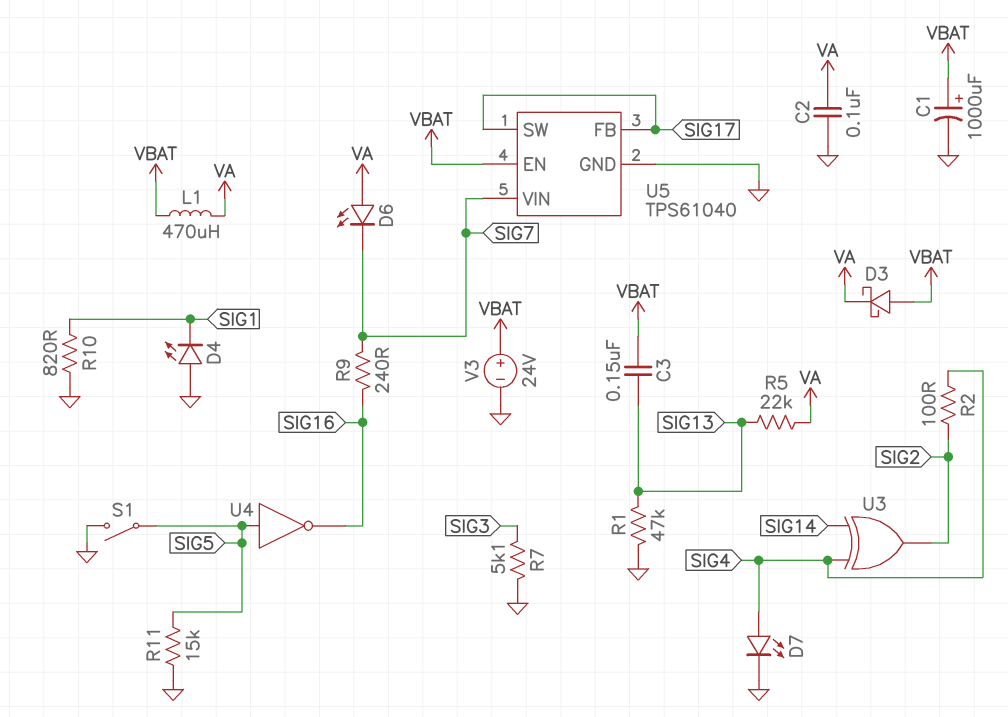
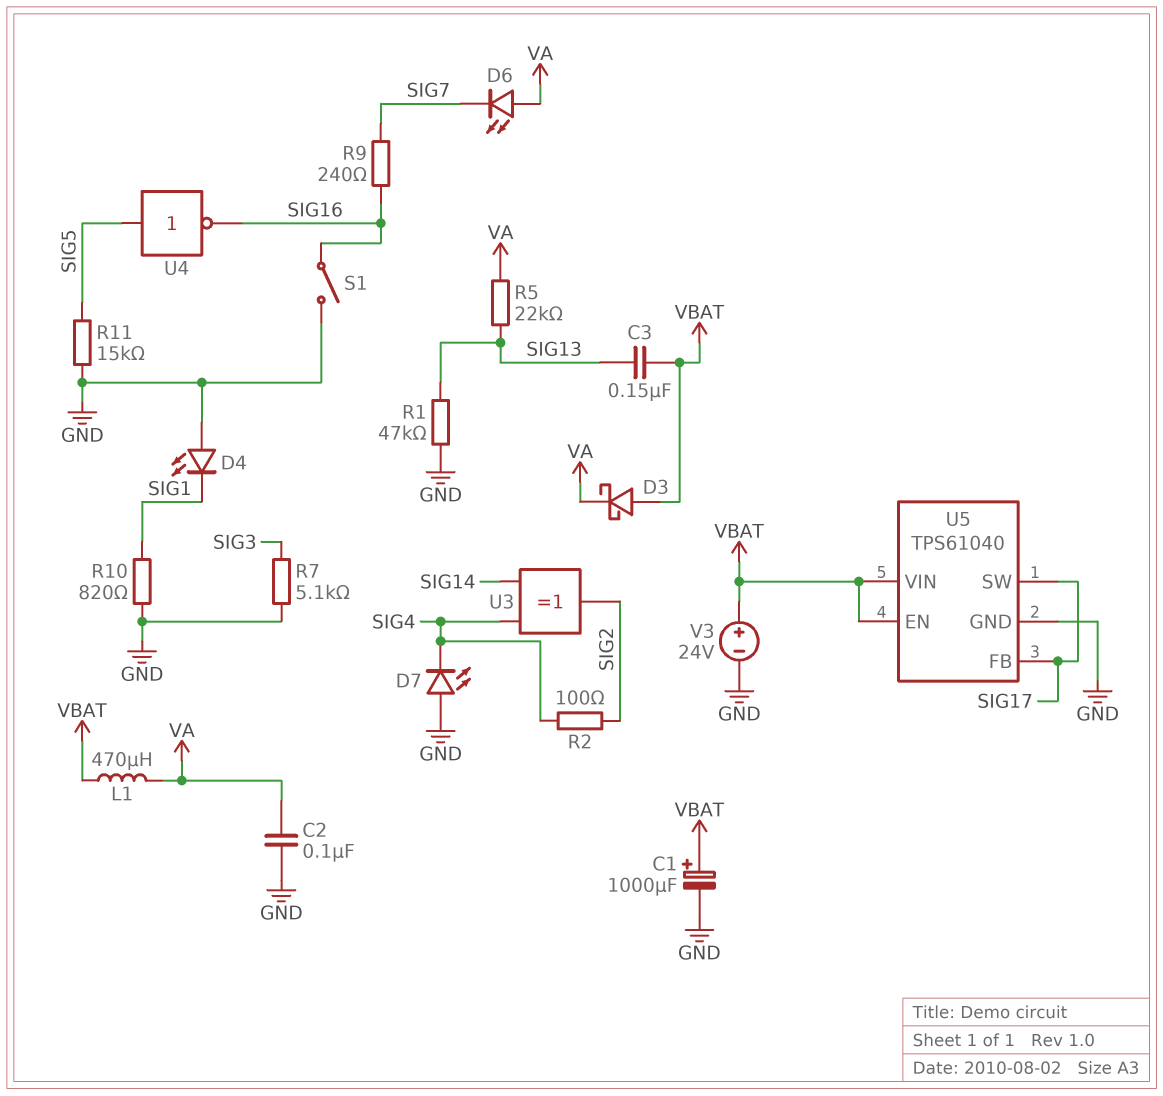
D7: LED (A SIG4, K GND) -> LED (A GND, K SIG4)
S1: switch (GND, SIG5) -> switch (GND, SIG16)
U5 pin VIN: SIG7 -> VBAT

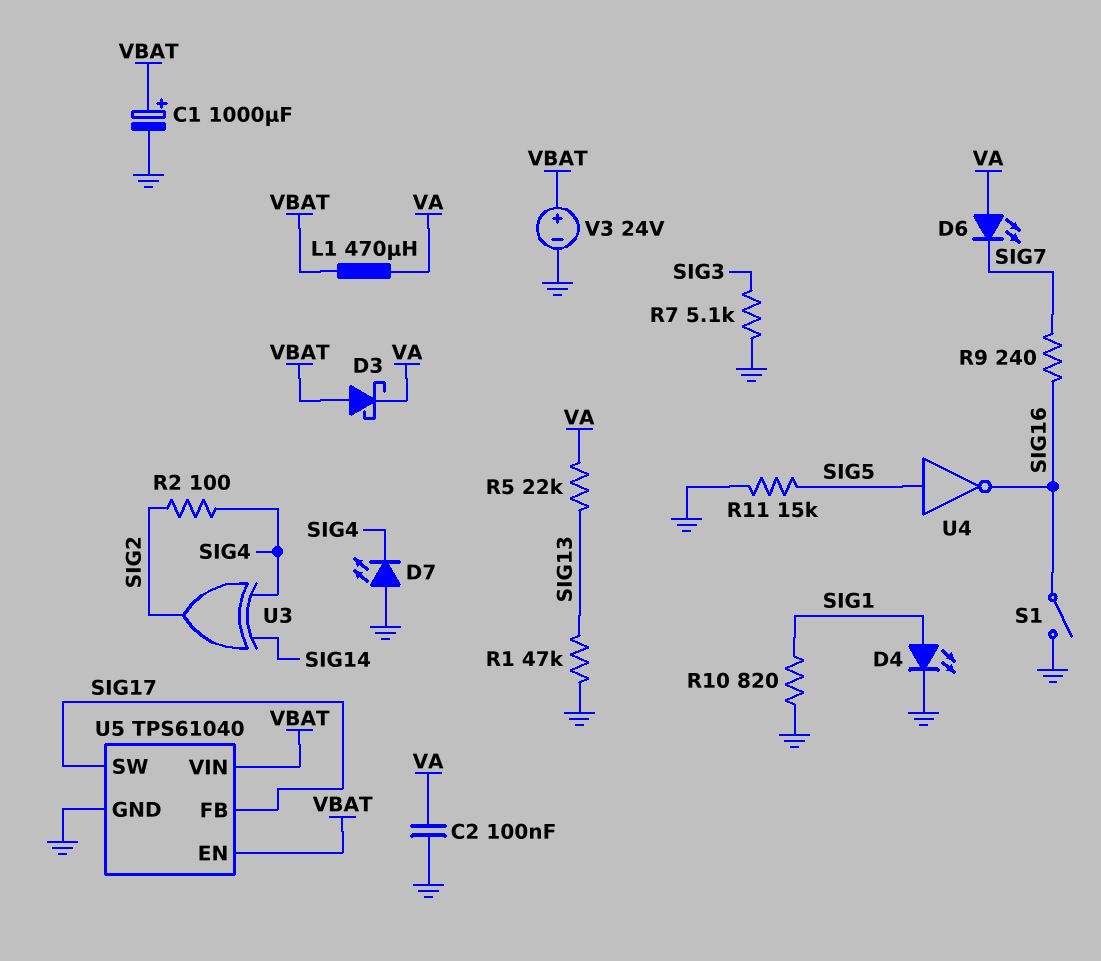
C3: 150nF (SIG13, VBAT) -> none
D4: LED (A GND, K SIG1) -> LED (A SIG1, K GND)

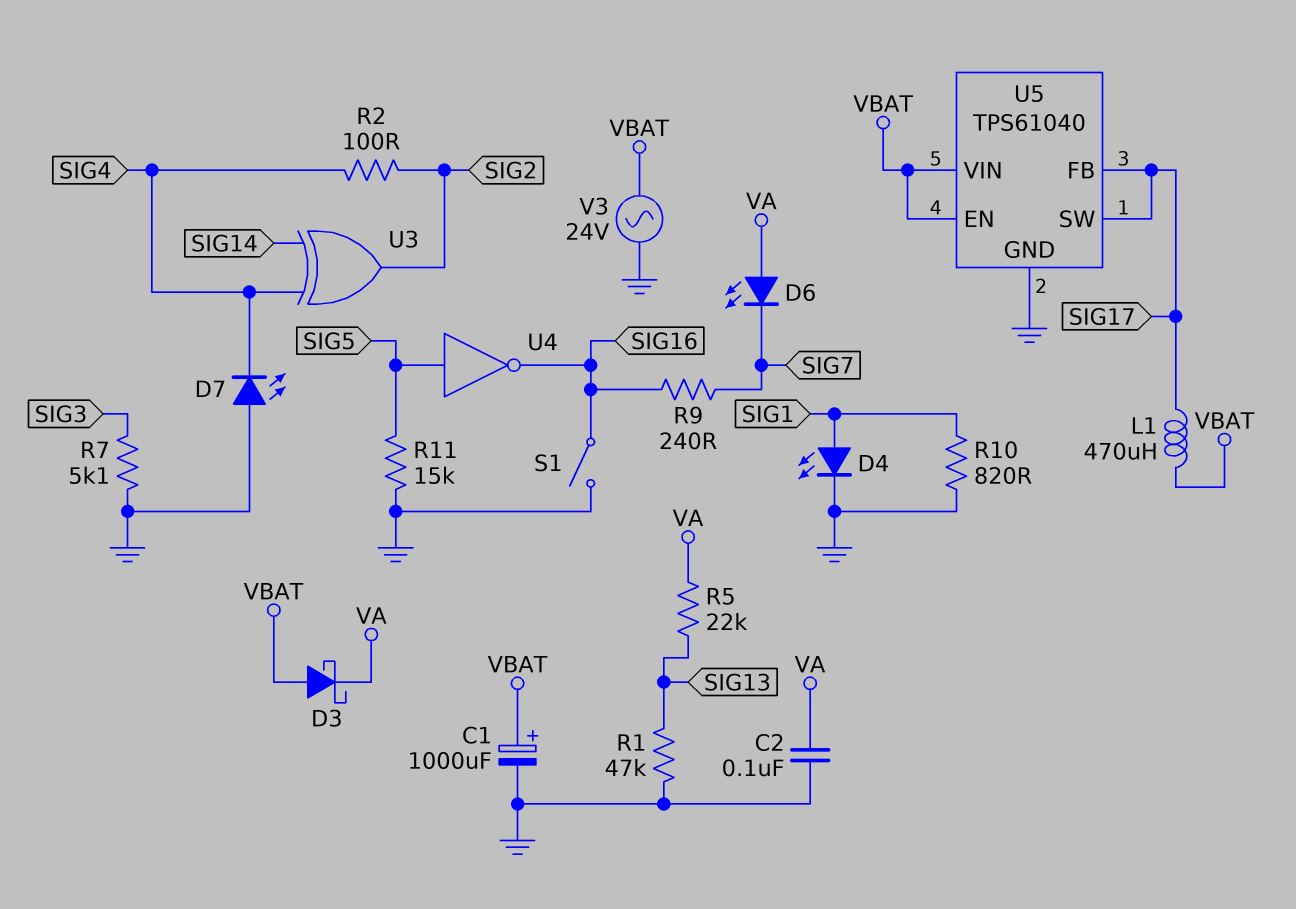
L1: 470uH (VA, VBAT) -> 470uH (SIG17, VBAT)
V3: 24V (plus VBAT, minus GND) -> AC 24V (GND, VBAT)

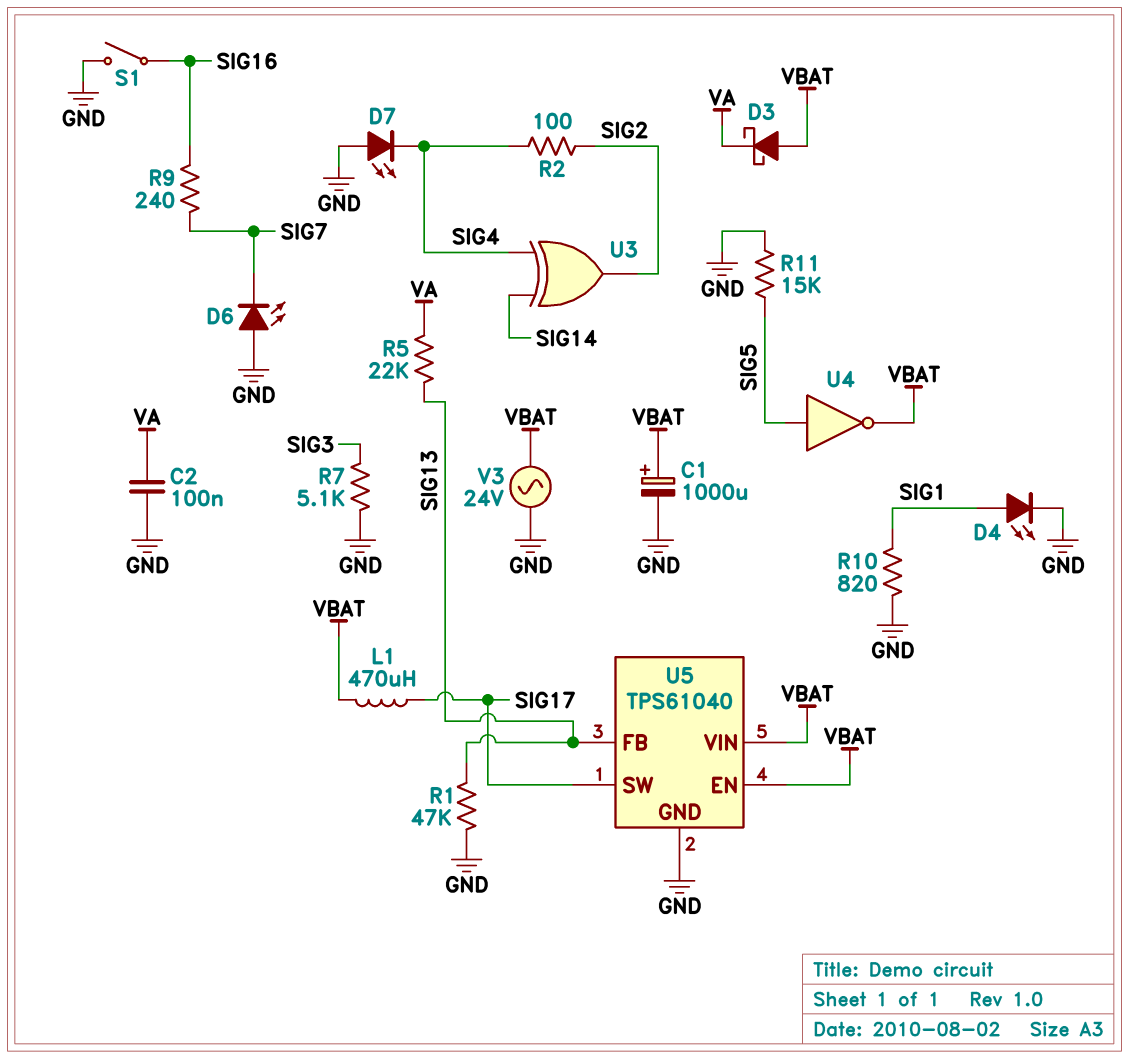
D6: LED (A VA, K SIG7) -> LED (A GND, K SIG7)
U4: NOT (in SIG5, out SIG16) -> NOT (in SIG5, out VBAT)
U5 pin FB: SIG17 -> SIG13

